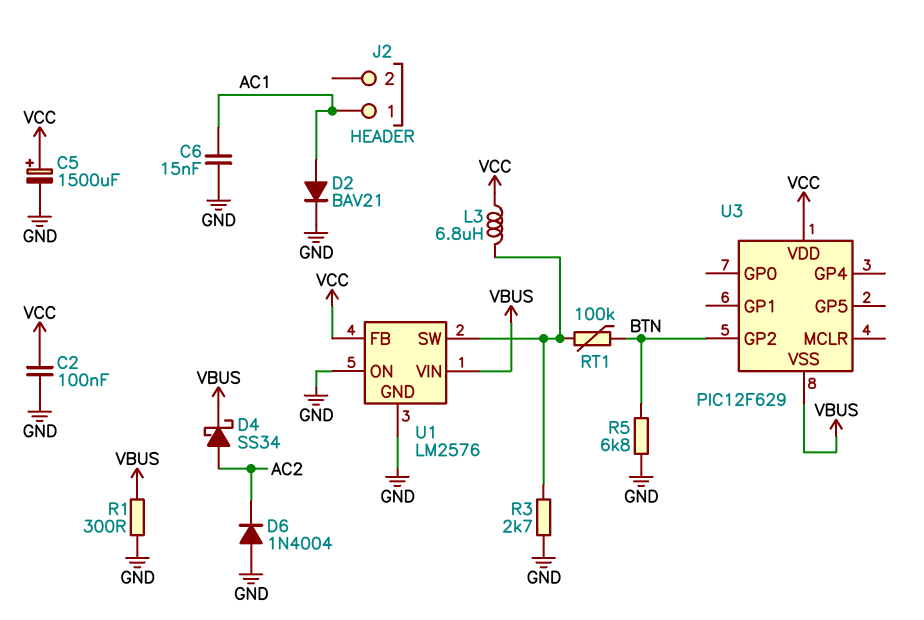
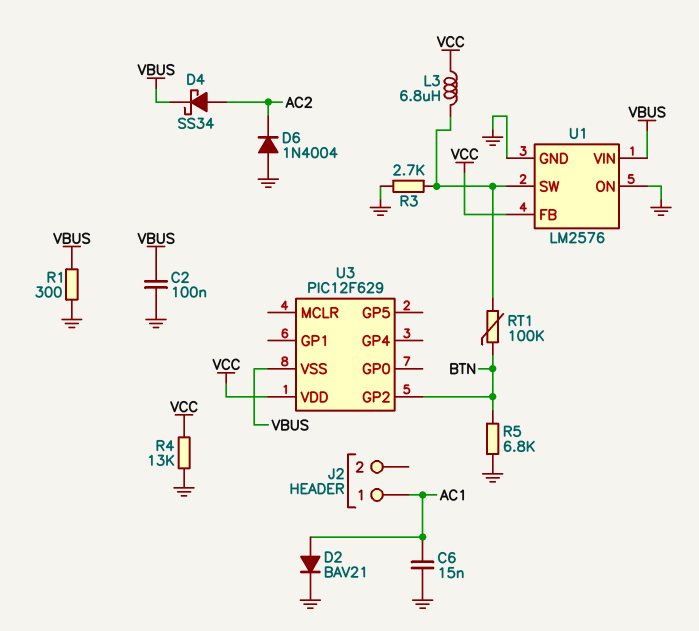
C2: 100nF (GND, VCC) -> 100nF (GND, VBUS)
C5: 1500uF (plus VCC, minus GND) -> none
R4: none -> 13k (GND, VCC)

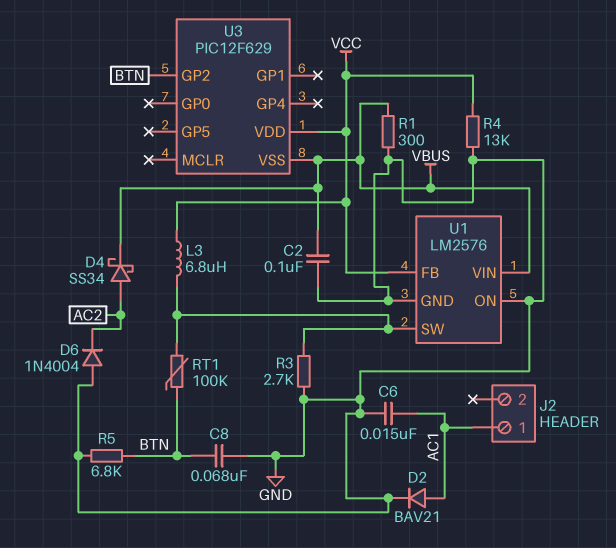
C8: none -> 68nF (BTN, GND)

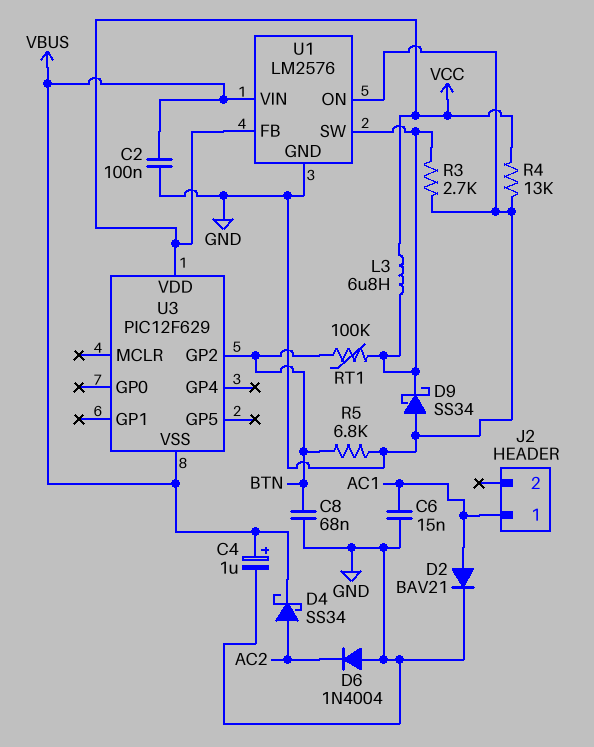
C4: none -> 1uF (plus VBUS, minus GND)
D9: none -> schottky SS34 (A GND, K U1/SW)
R1: 300 (GND, VBUS) -> none

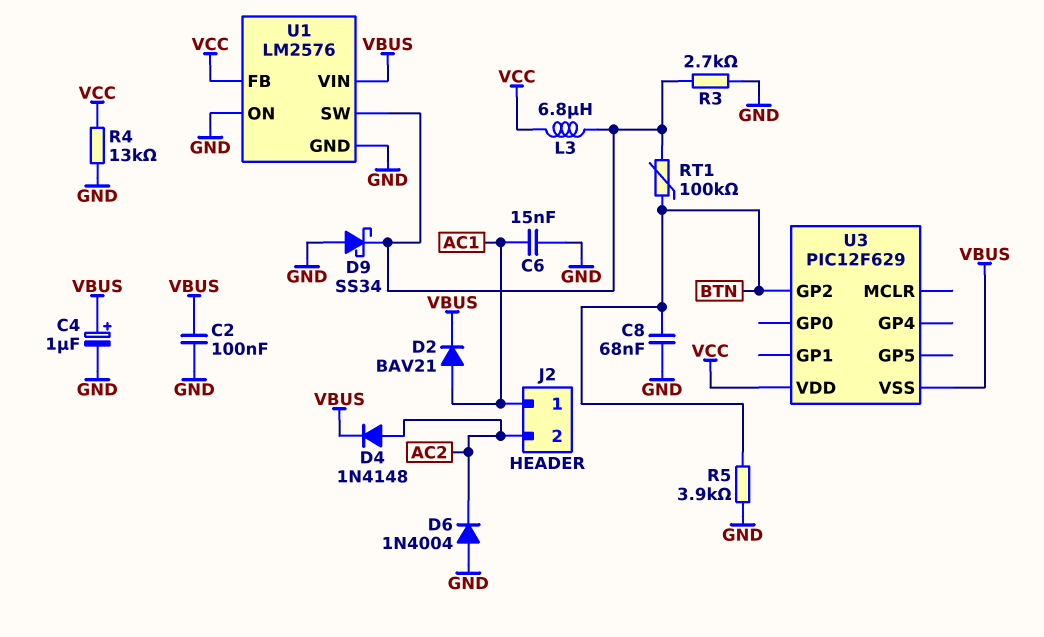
D2: diode BAV21 (A AC1, K GND) -> diode BAV21 (A AC1, K VBUS)
D4: schottky SS34 (A AC2, K VBUS) -> diode 1N4148 (A AC2, K VBUS)
J2 pin 2: none -> AC2
R5: 6.8k (BTN, GND) -> 3.9k (BTN, GND)

